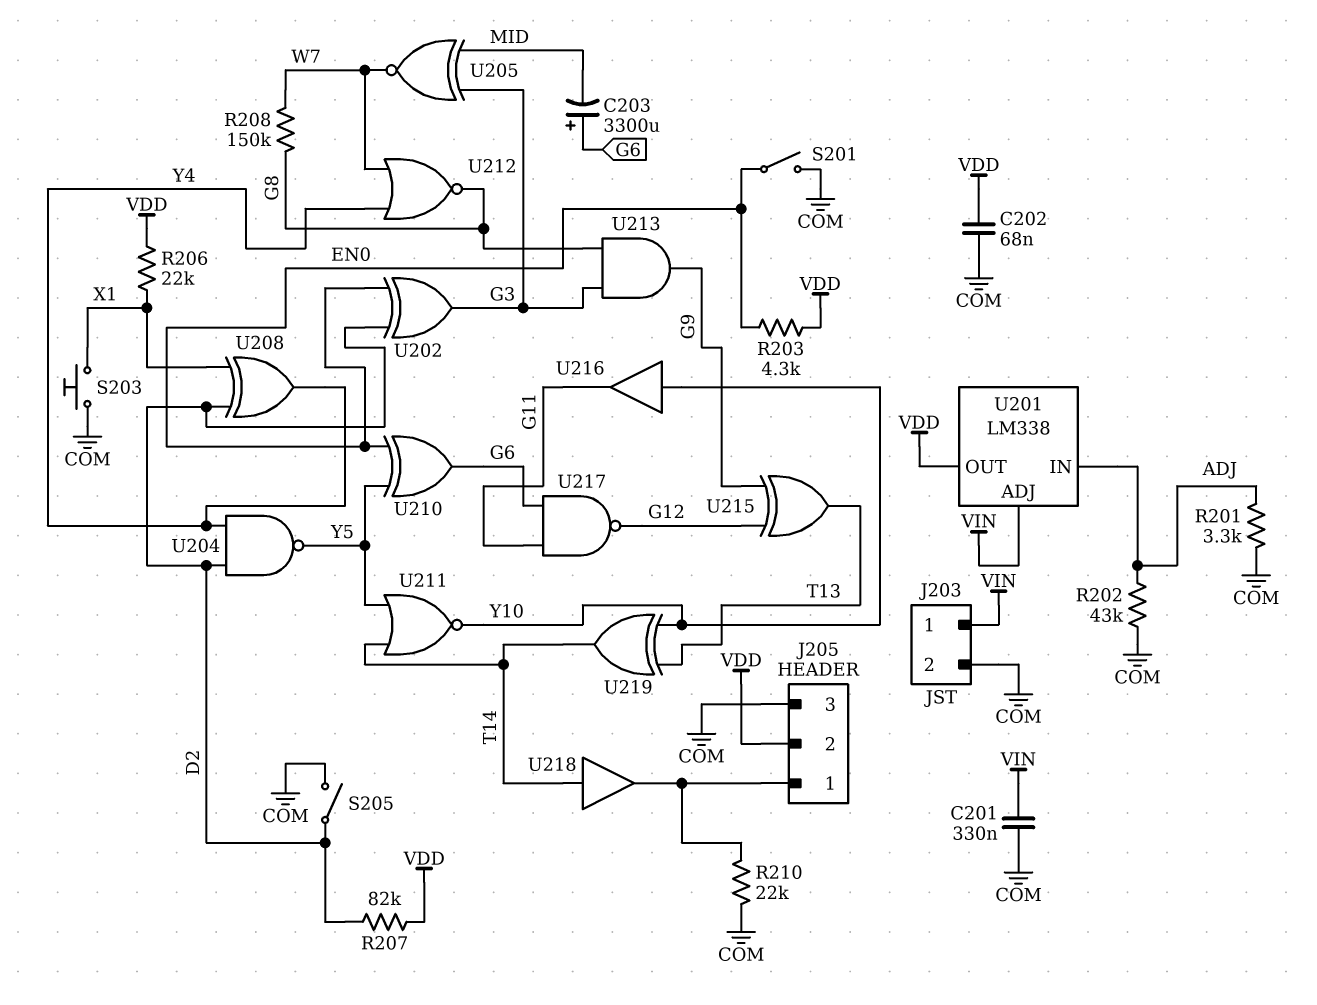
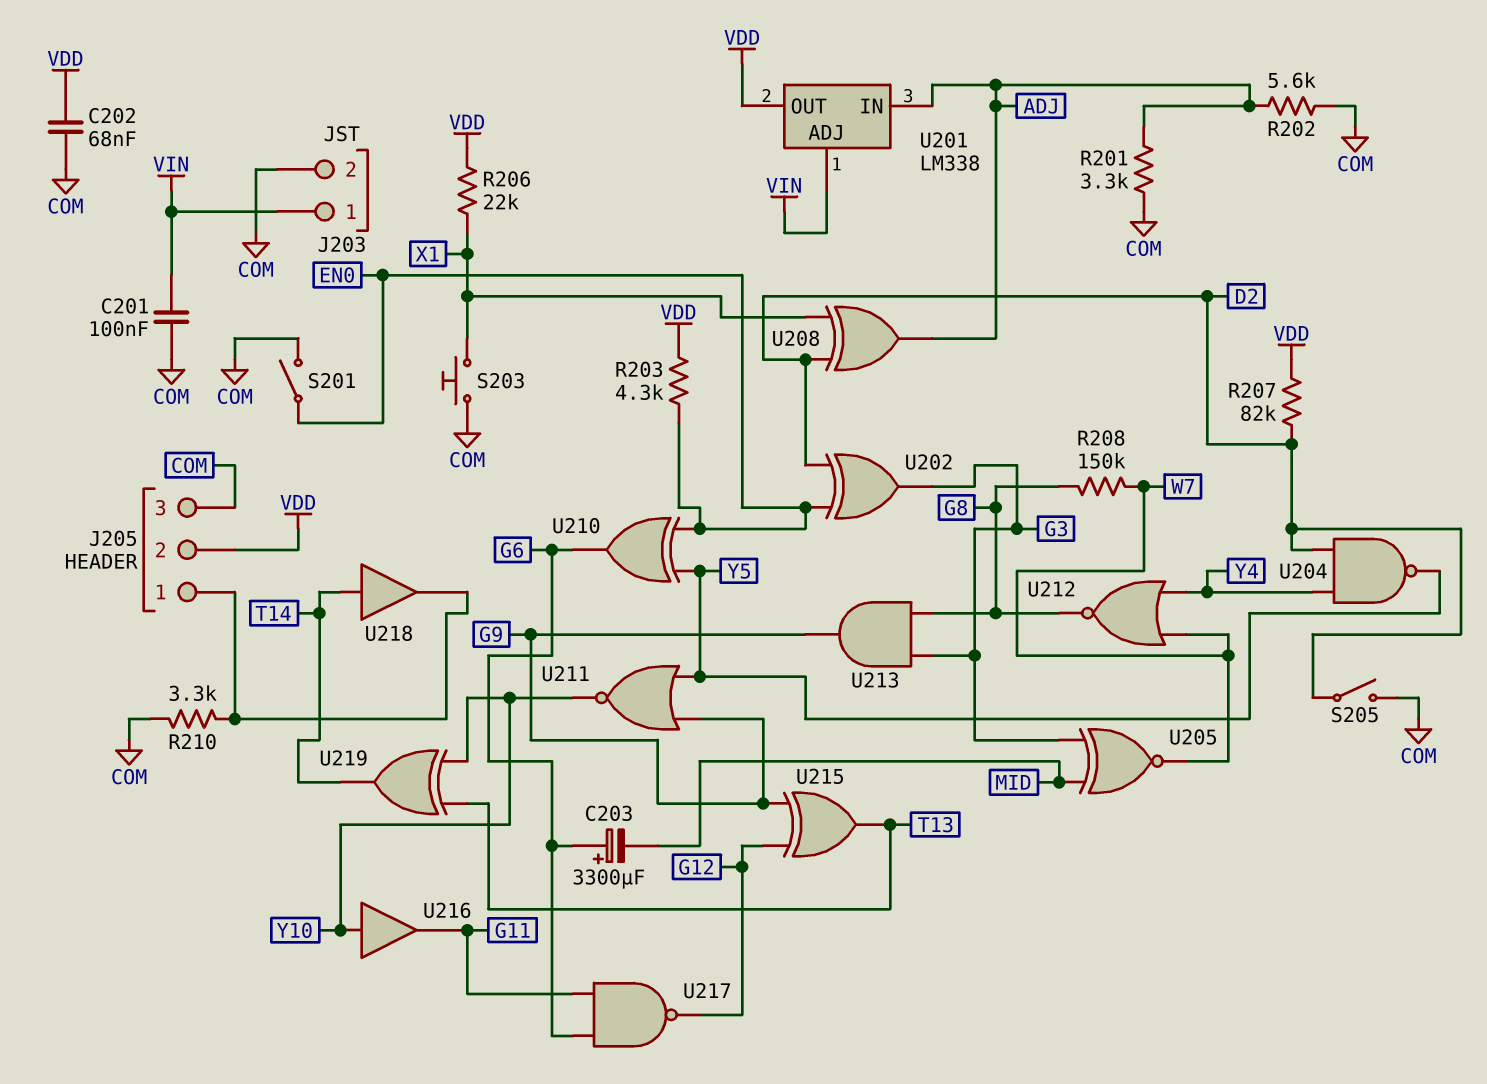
C201: 330nF (COM, VIN) -> 100nF (COM, VIN)
R202: 43k (ADJ, COM) -> 5.6k (ADJ, COM)
R210: 22k (COM, J205/1) -> 3.3k (COM, J205/1)
U208: XOR (in D2, in X1, out Y4) -> XOR (in D2, in X1, out ADJ)
U211: NOR (in T14, in Y5, out Y10) -> NOR (in G9, in Y5, out Y10)

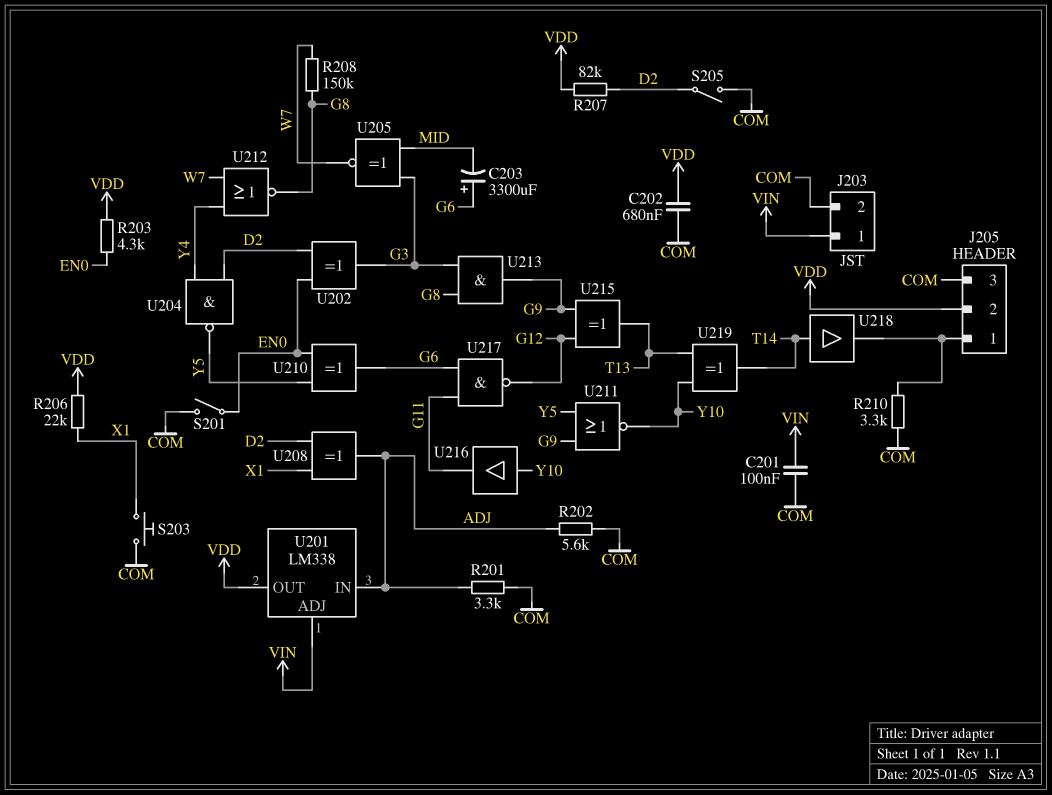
C202: 68nF (COM, VDD) -> 680nF (COM, VDD)

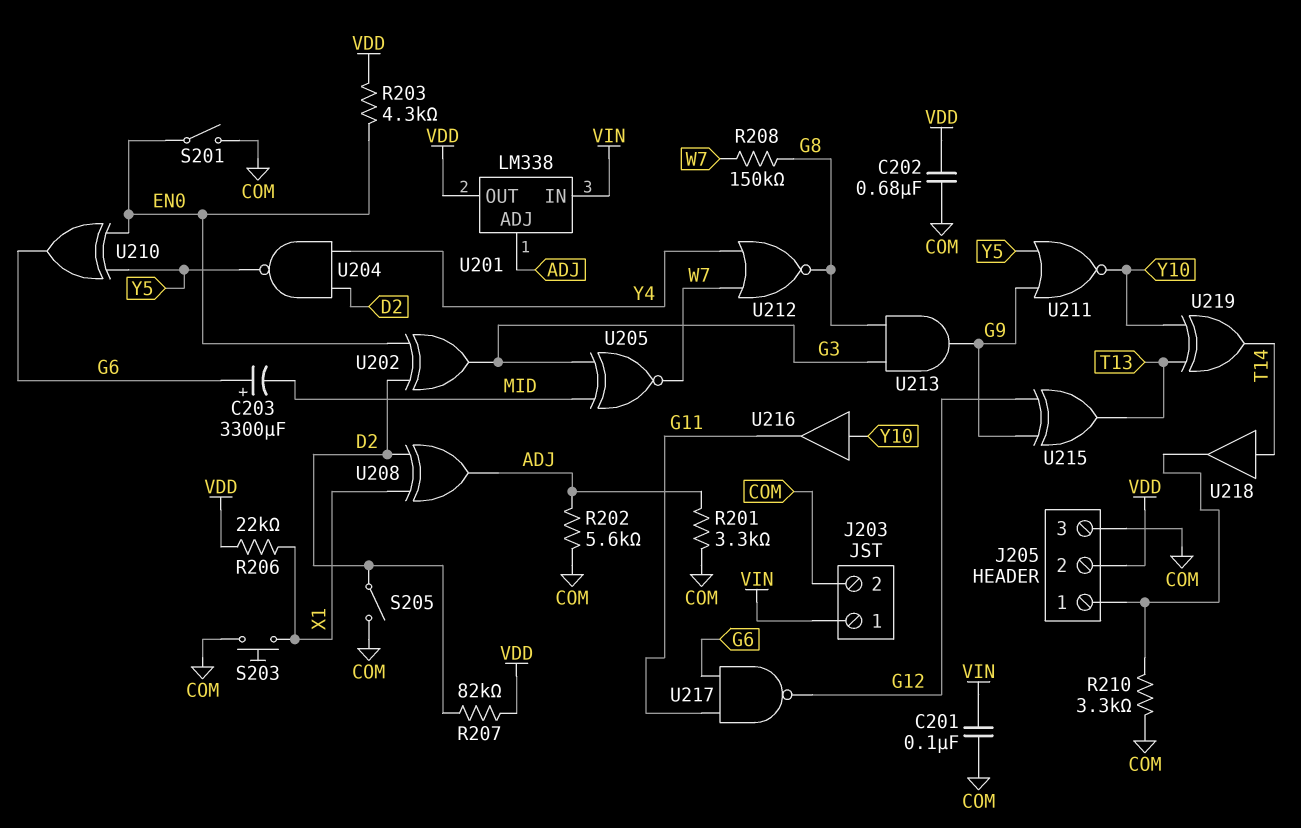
U201 pin ADJ: VIN -> ADJ
U201 pin IN: ADJ -> VIN

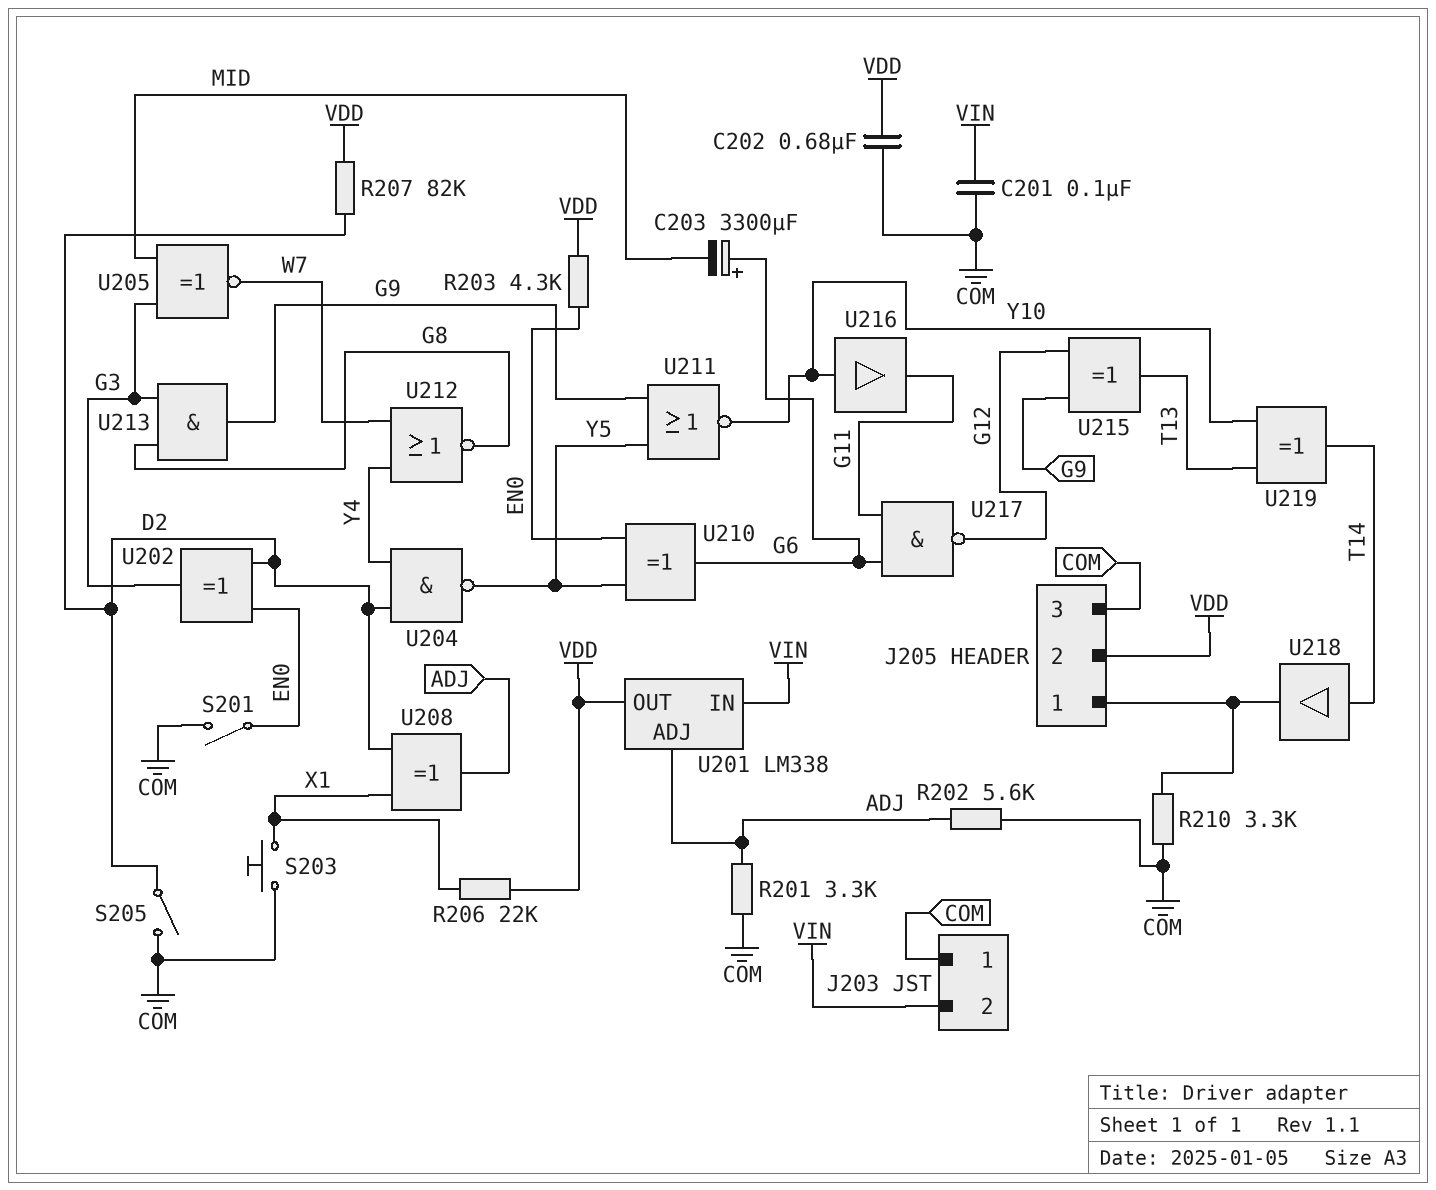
J203 pin 1: VIN -> COM
J203 pin 2: COM -> VIN
R208: 150k (G8, W7) -> none

